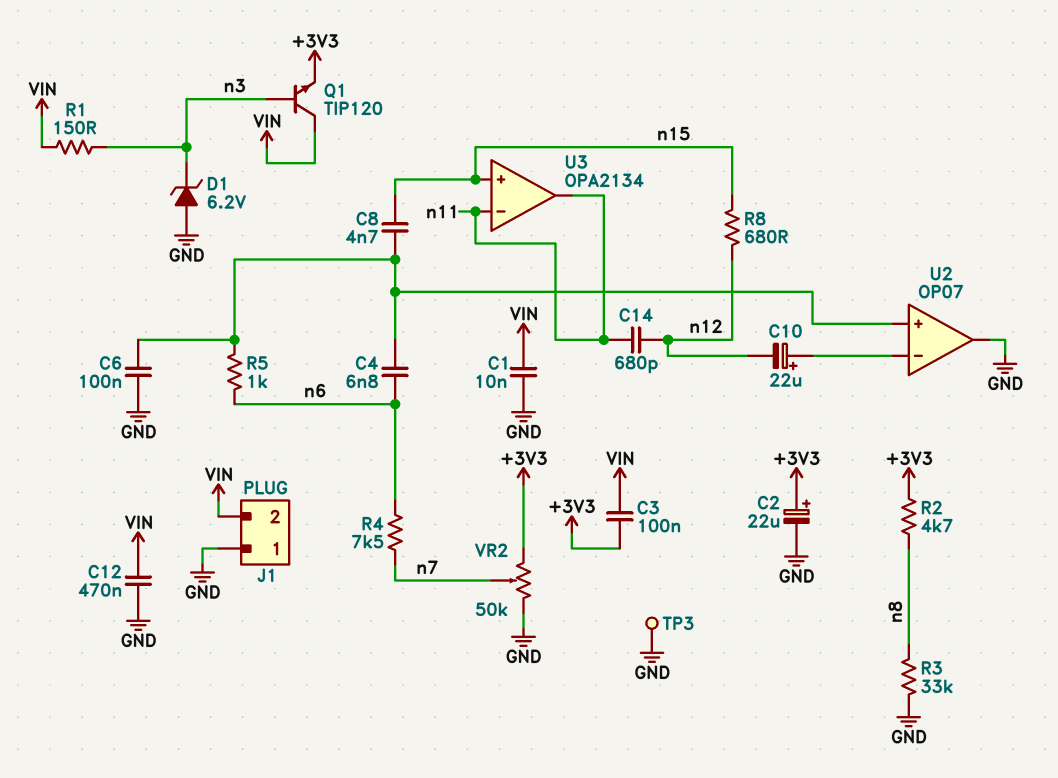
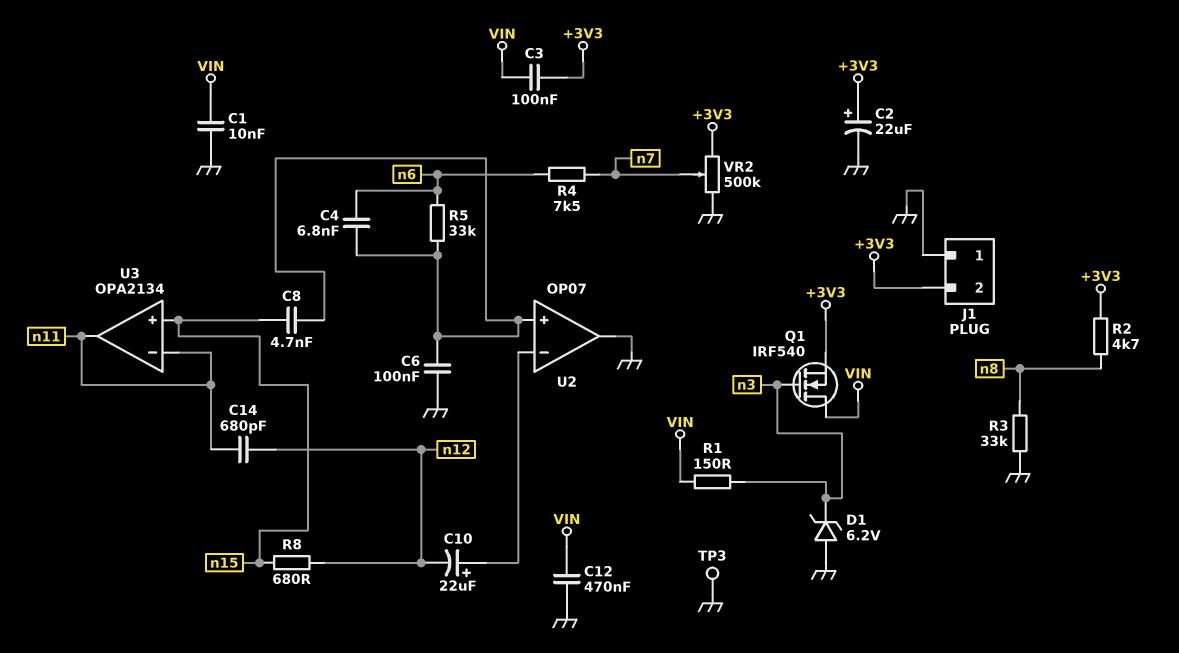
J1 pin 2: VIN -> +3V3
Q1: NPN TIP120 (B n3, C VIN, E +3V3) -> NMOS IRF540 (G n3, D VIN, S +3V3)
R5: 1k (U2/in+, n6) -> 33k (U2/in+, n6)
VR2: 50k (+3V3, GND, wiper n7) -> 500k (+3V3, GND, wiper n7)

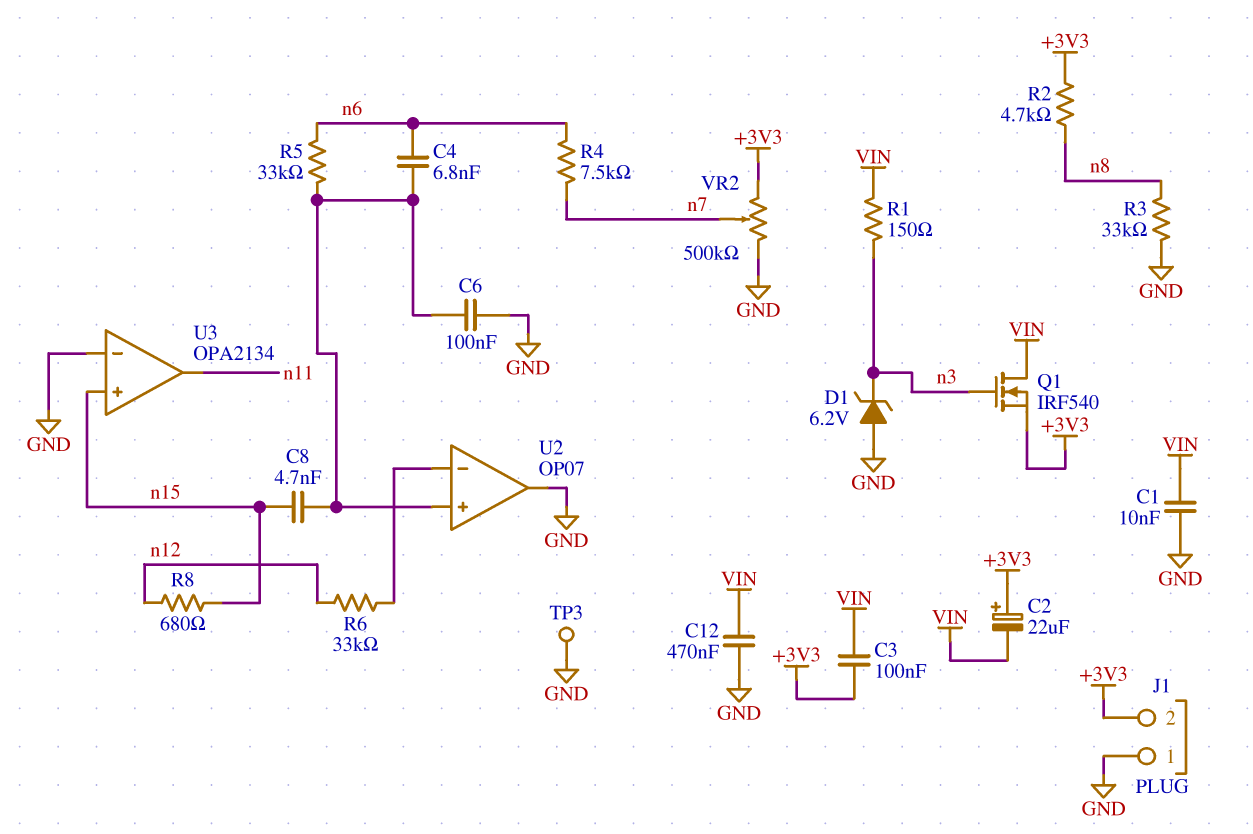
C2: 22uF (plus +3V3, minus GND) -> 22uF (plus +3V3, minus VIN)
C10: 22uF (plus U2/in-, minus n12) -> none
C14: 680pF (n11, n12) -> none
R6: none -> 33k (U2/in-, n12)
U3 pin in-: n11 -> GND

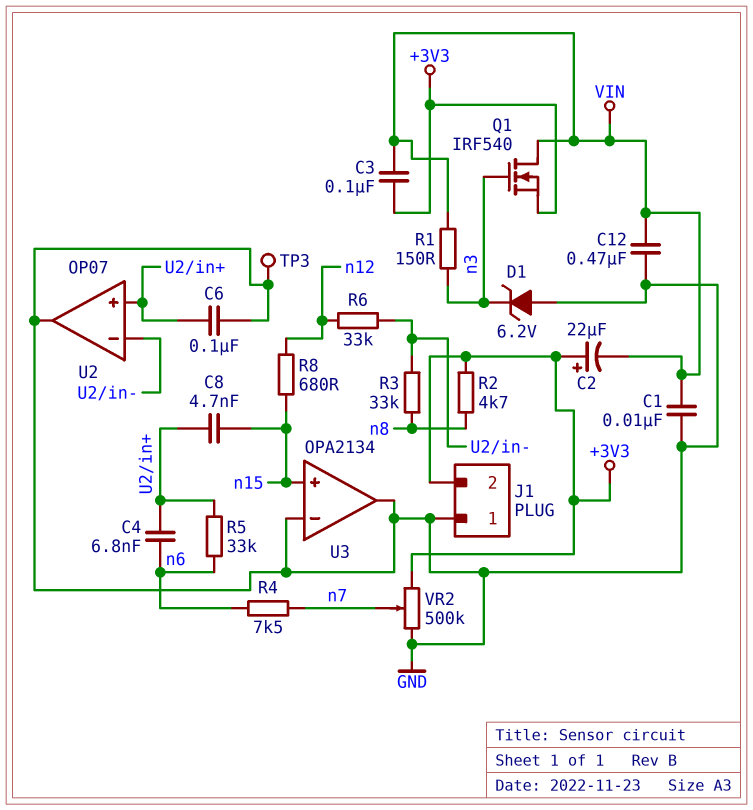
R3: 33k (GND, n8) -> 33k (U2/in-, n8)
U3 pin out: n11 -> GND

